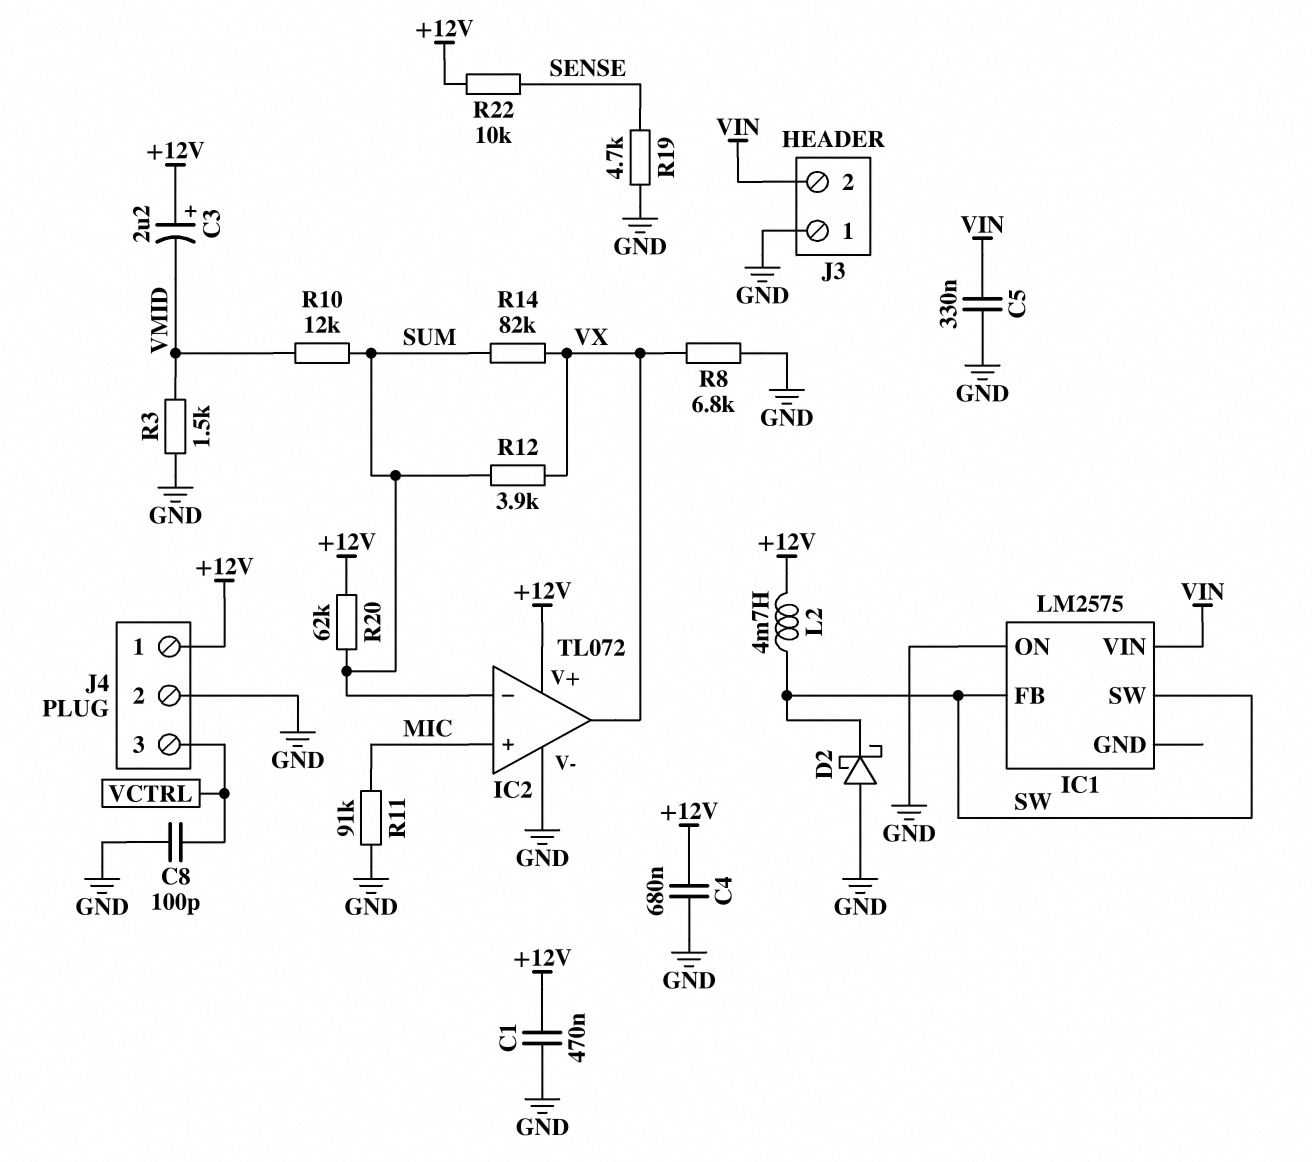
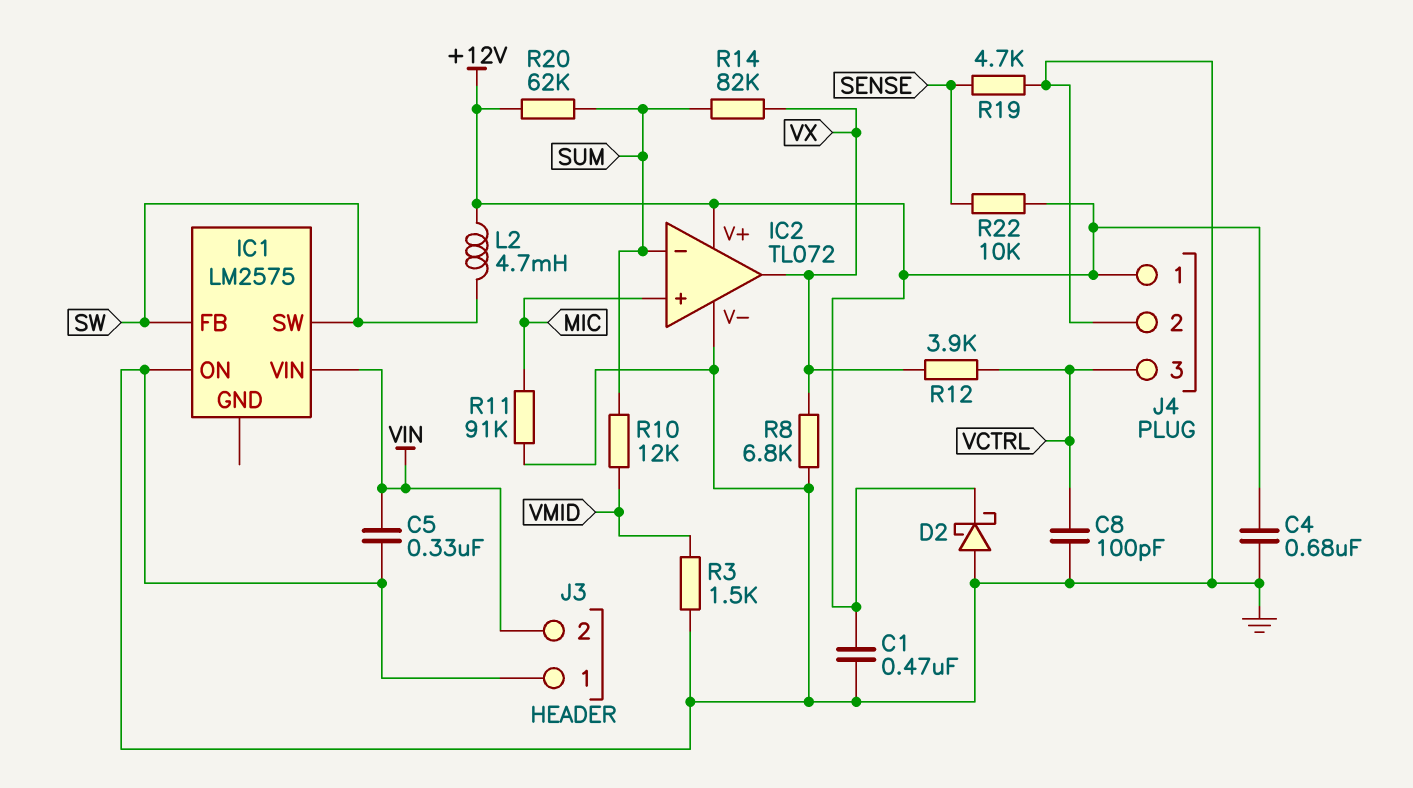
C3: 2.2uF (plus +12V, minus VMID) -> none
D2: schottky (A GND, K SW) -> schottky (A GND, K +12V)
R12: 3.9k (SUM, VX) -> 3.9k (VCTRL, VX)

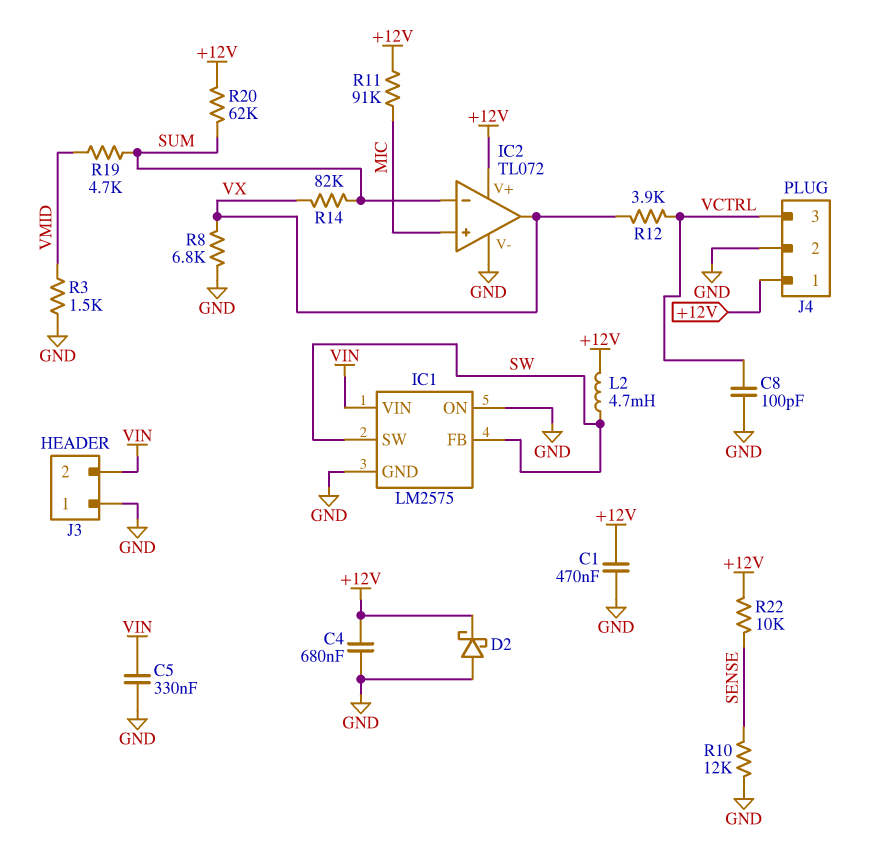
IC1 pin GND: none -> GND
R10: 12k (SUM, VMID) -> 12k (GND, SENSE)
R11: 91k (GND, MIC) -> 91k (+12V, MIC)
R19: 4.7k (GND, SENSE) -> 4.7k (SUM, VMID)

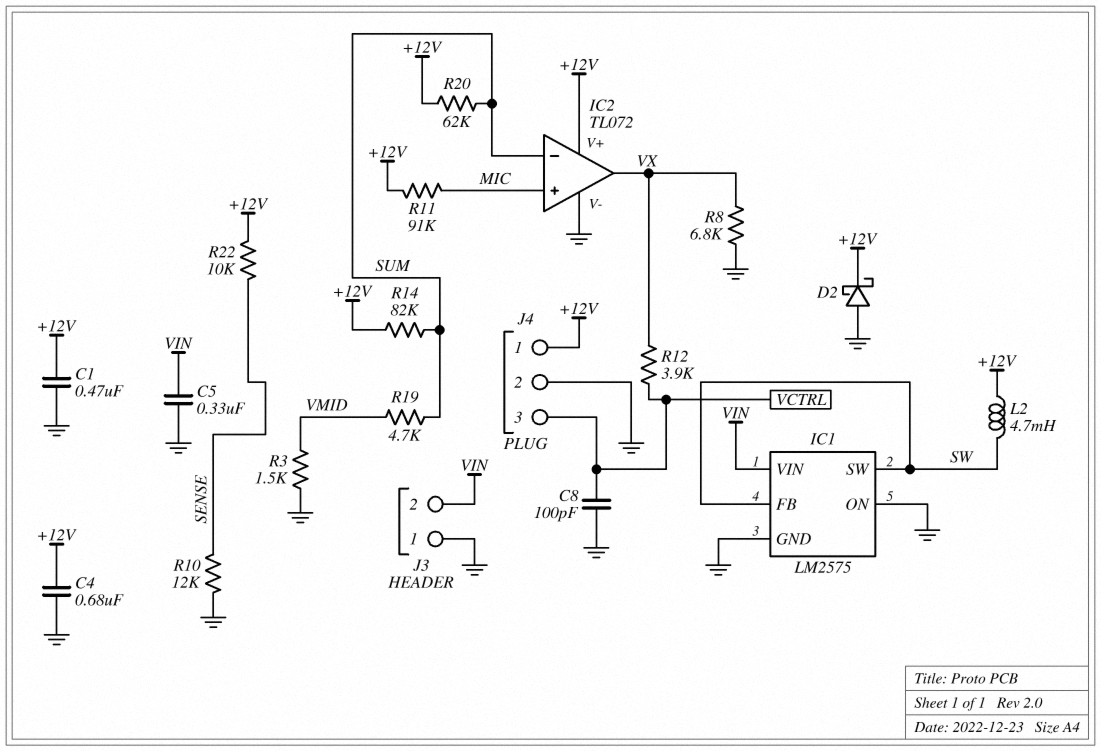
R14: 82k (SUM, VX) -> 82k (+12V, SUM)

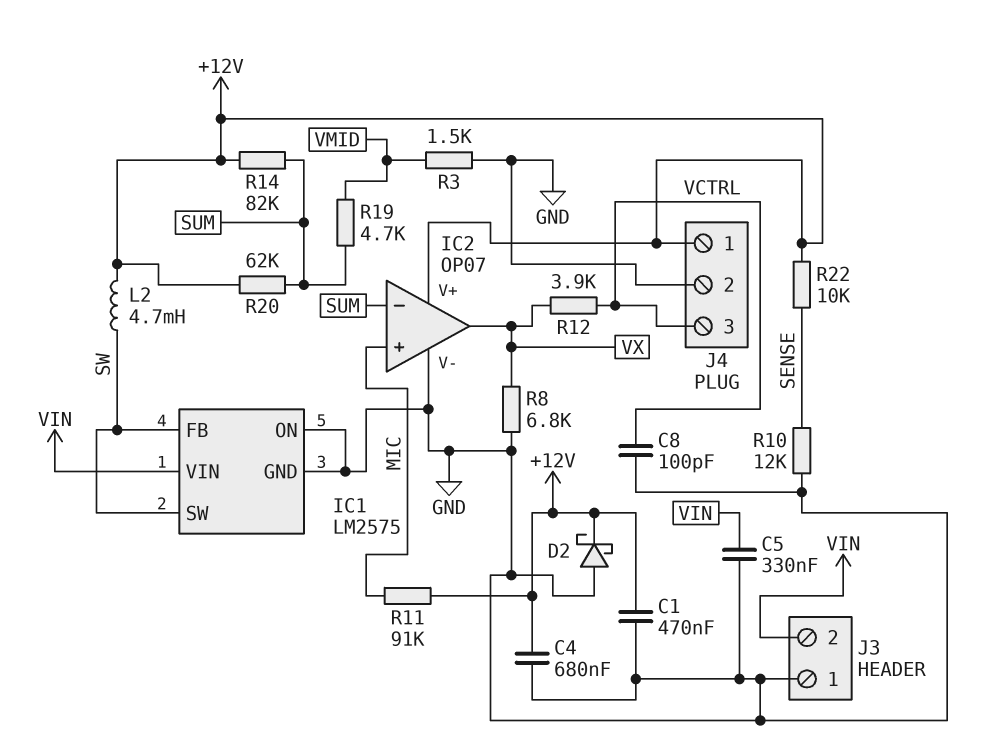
IC2: TL072 -> OP07

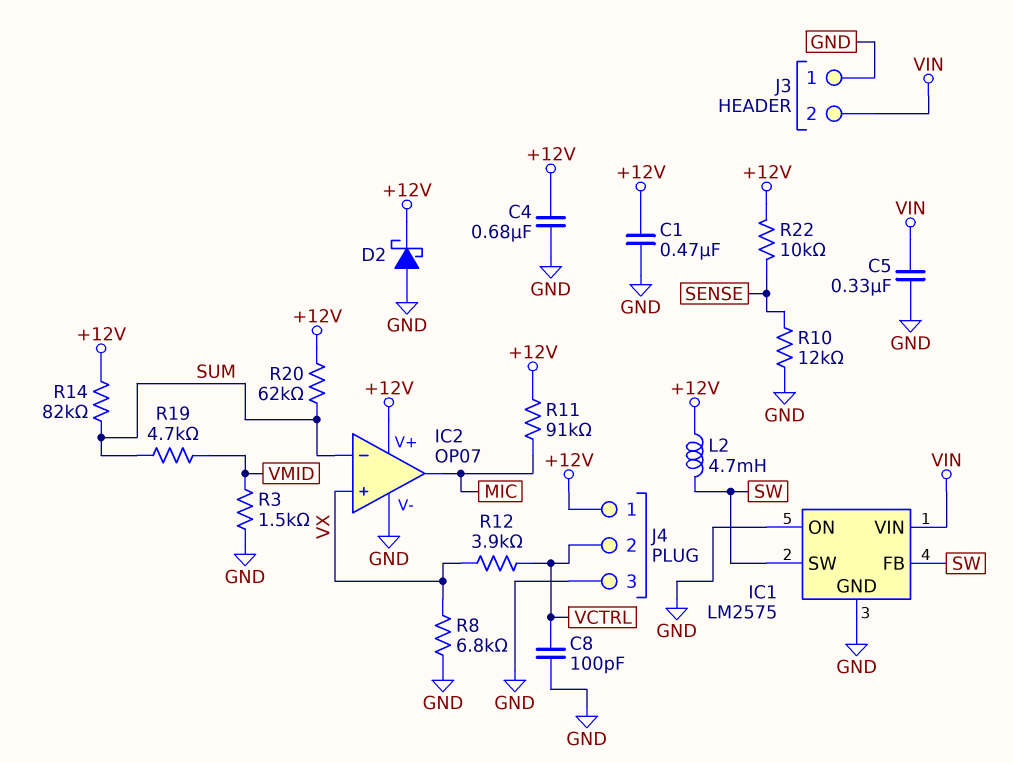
IC2 pin in+: MIC -> VX
IC2 pin out: VX -> MIC
J4 pin 2: GND -> VCTRL
J4 pin 3: VCTRL -> GND

